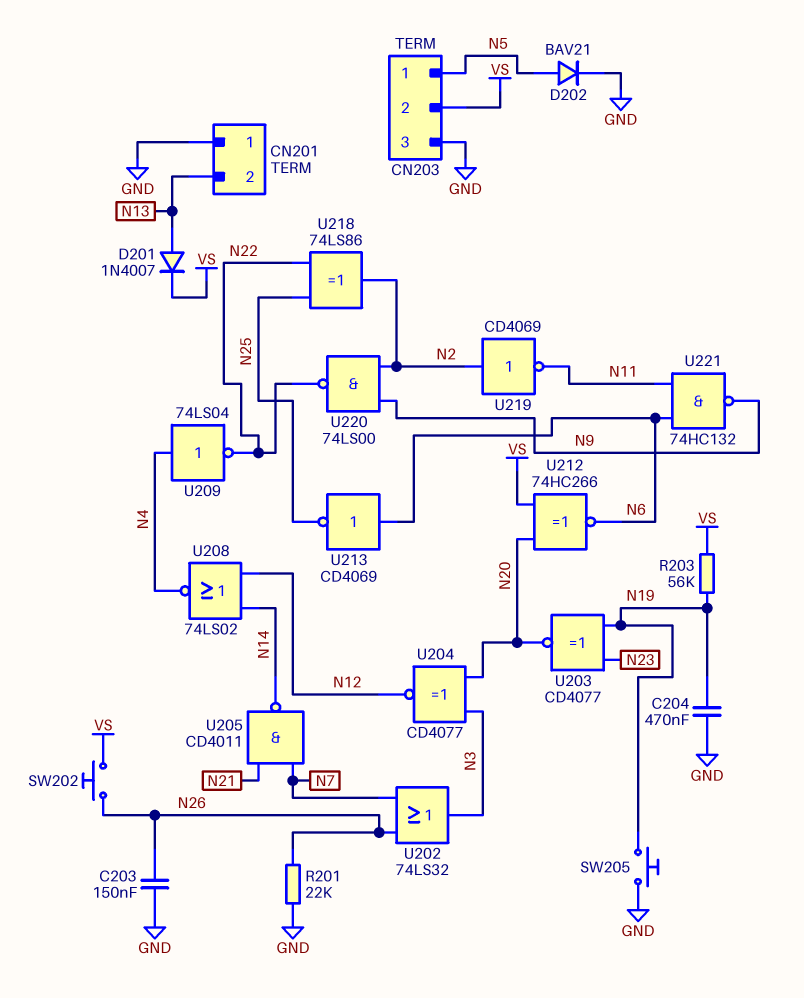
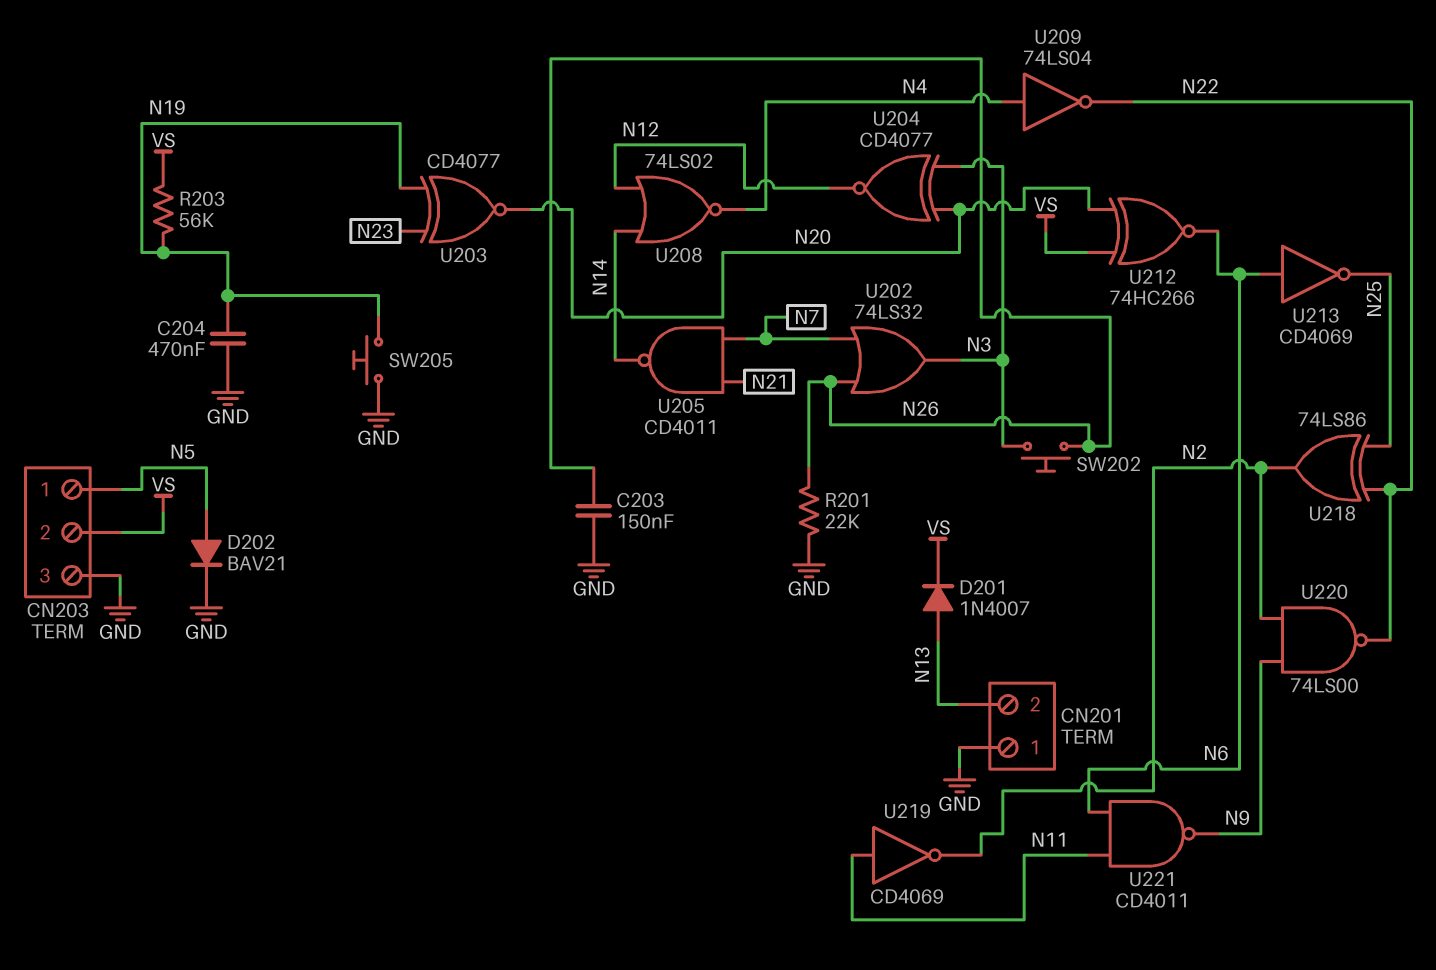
SW202: button (N26, VS) -> button (N3, N26)
U219: NOT CD4069 (in N2, out N11) -> NOT CD4069 (in N11, out N2)
U221: NAND 74HC132 (in N6, in N11, out N9) -> NAND CD4011 (in N6, in N11, out N9)

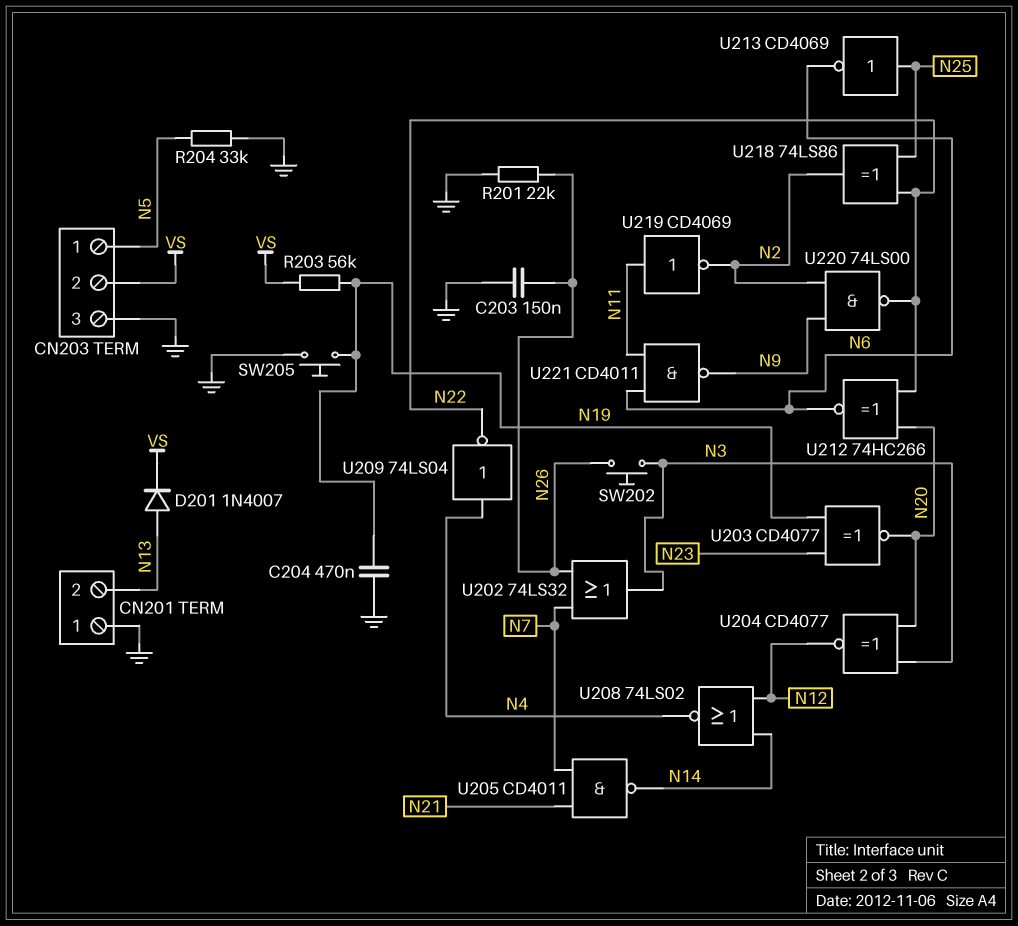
D202: diode BAV21 (A N5, K GND) -> none
R204: none -> 33k (GND, N5)
U212: XNOR 74HC266 (in N20, in VS, out N6) -> XNOR 74HC266 (in N20, in N22, out N6)
U213: NOT CD4069 (in N6, out N25) -> NOT CD4069 (in N25, out N6)

